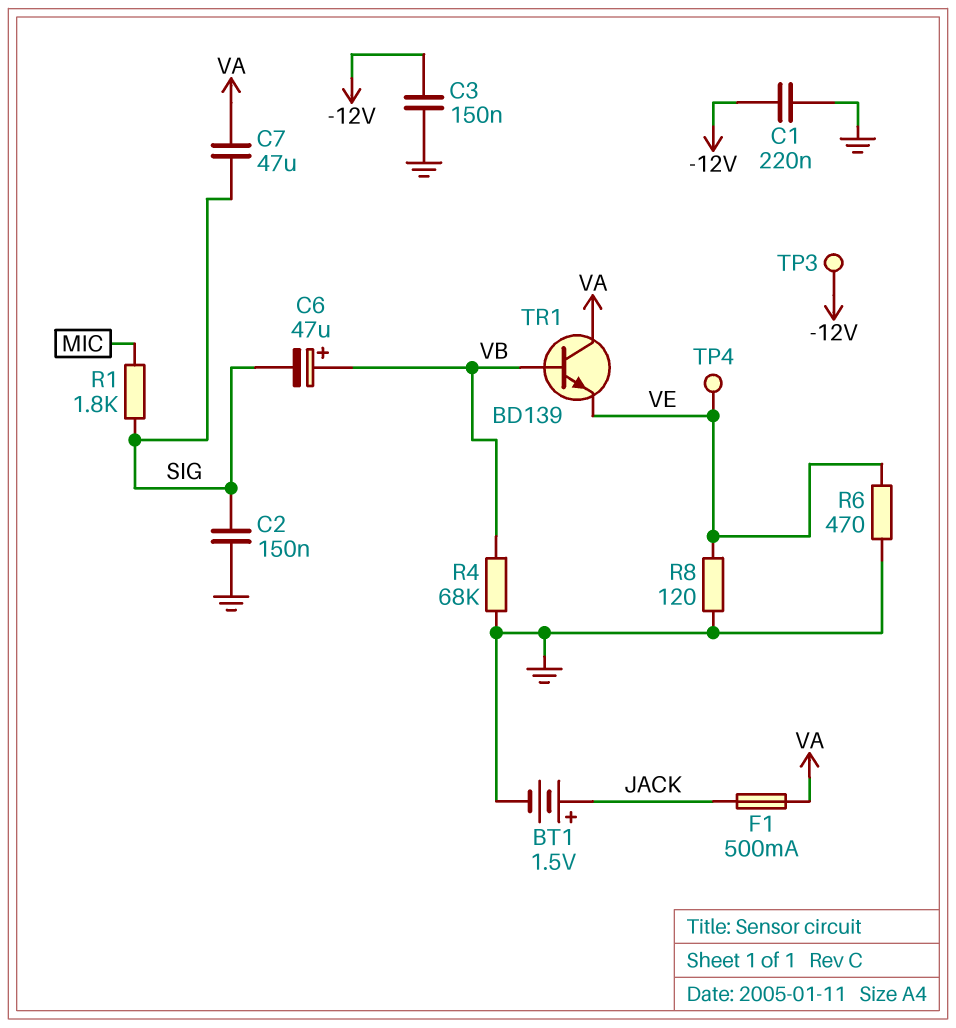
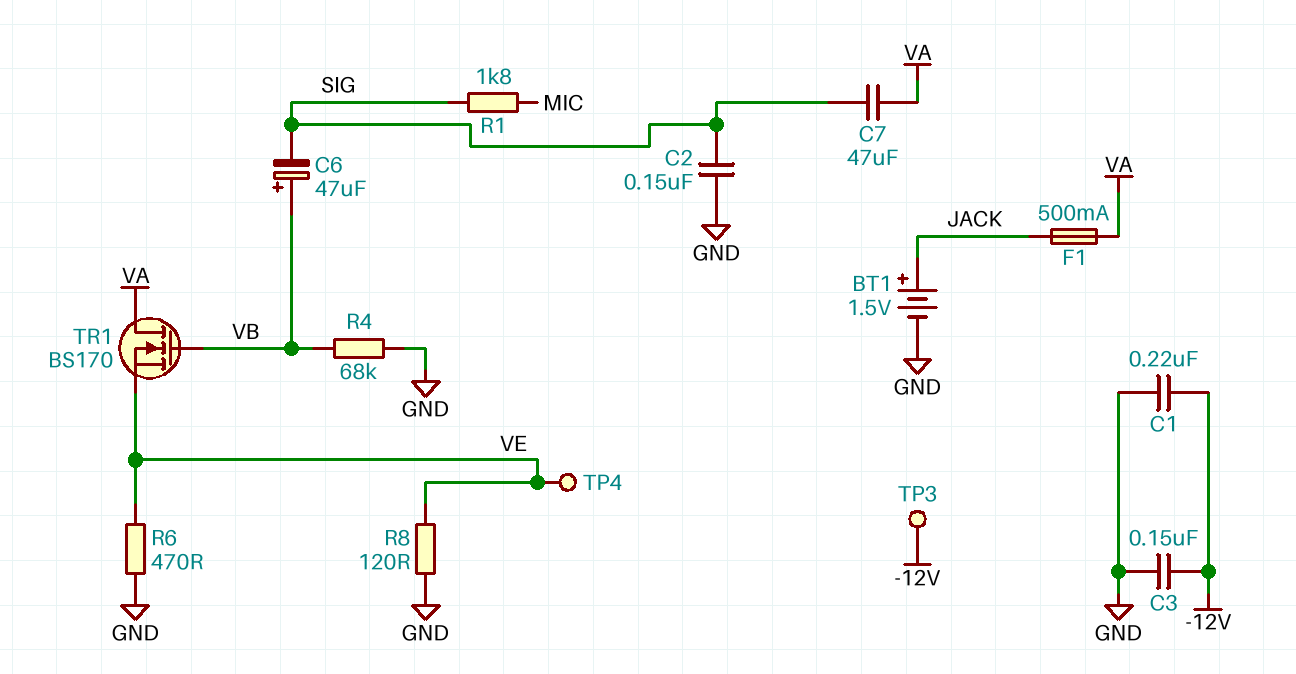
TR1: NPN BD139 (B VB, C VA, E VE) -> NMOS BS170 (G VB, D VA, S VE)

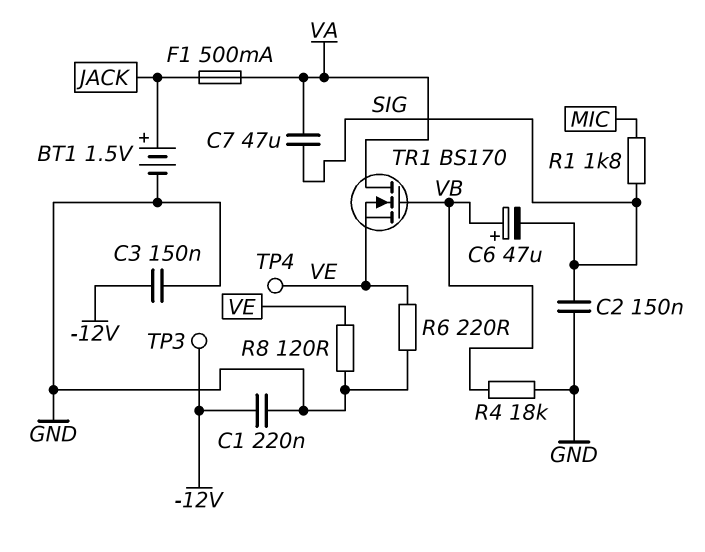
R4: 68k (GND, VB) -> 18k (GND, VB)
R6: 470 (GND, VE) -> 220 (GND, VE)

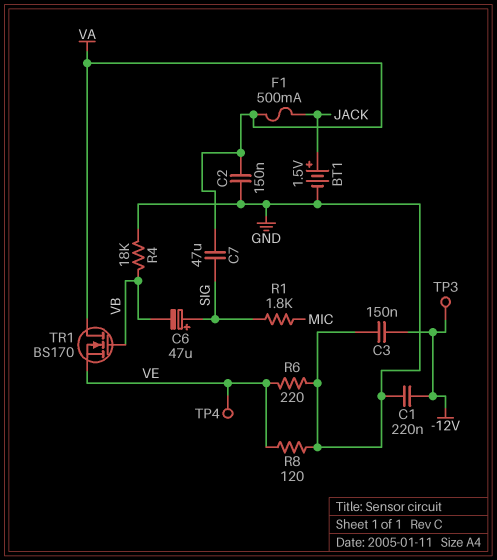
C2: 150nF (GND, SIG) -> 150nF (GND, VA)
C6: 47uF (plus VB, minus SIG) -> 47uF (plus SIG, minus VB)

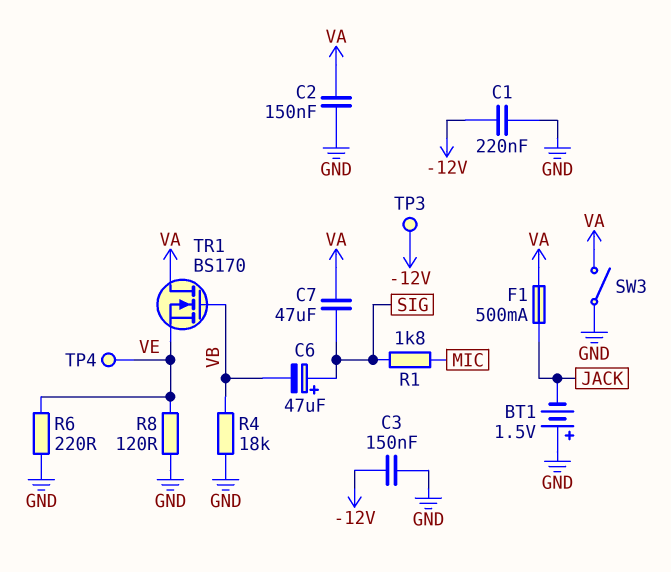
BT1: 1.5V (plus JACK, minus GND) -> 1.5V (plus GND, minus JACK)
SW3: none -> switch (GND, VA)

